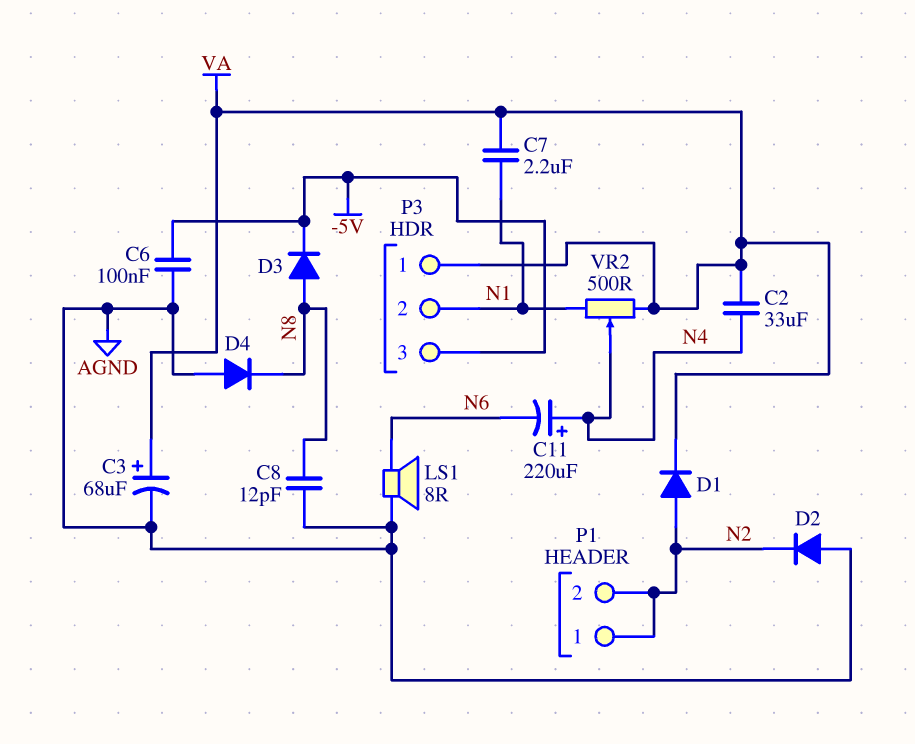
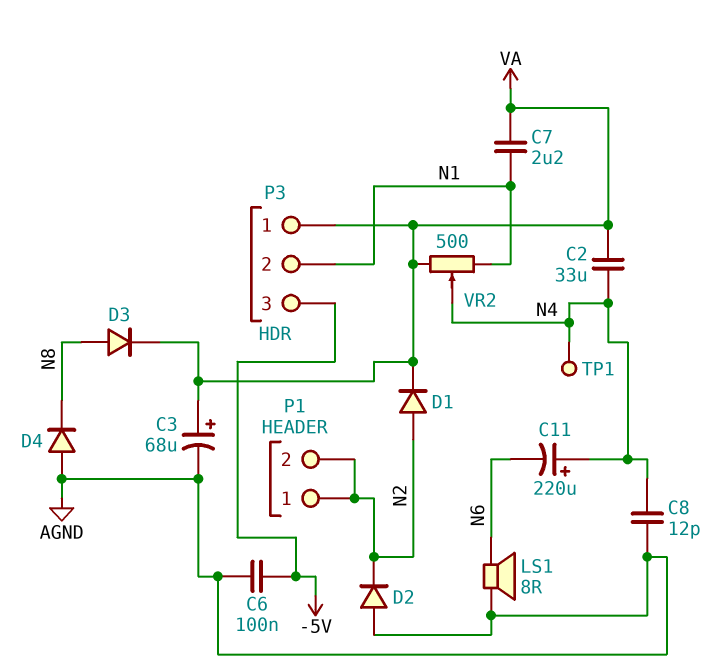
C8: 12pF (AGND, N8) -> 12pF (AGND, N4)
D3: diode (A N8, K -5V) -> diode (A N8, K VA)
TP1: none -> test point (N4)

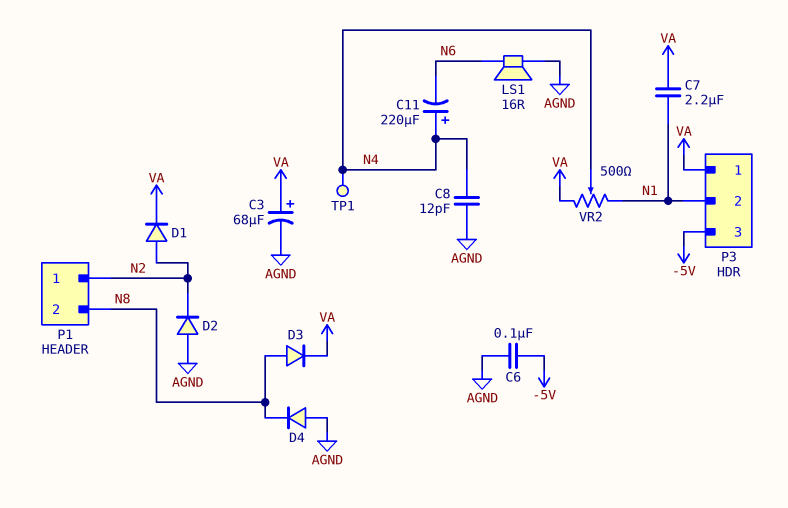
C2: 33uF (N4, VA) -> none
LS1: speaker 8R (AGND, N6) -> speaker 16R (AGND, N6)
P1 pin 2: N2 -> N8

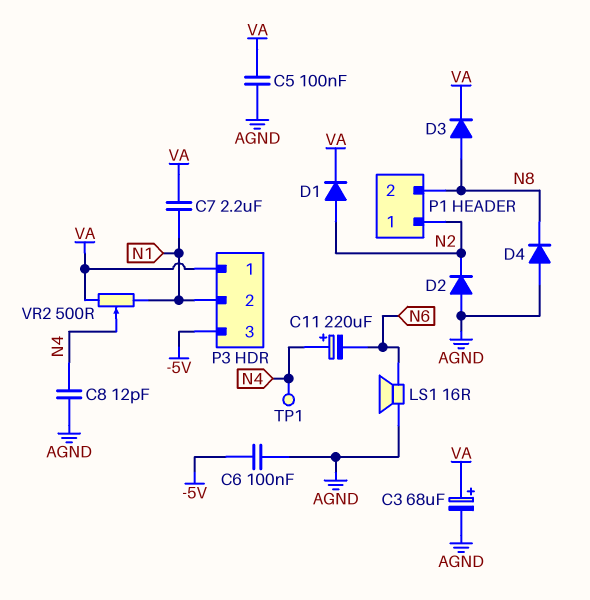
C5: none -> 100nF (AGND, VA)

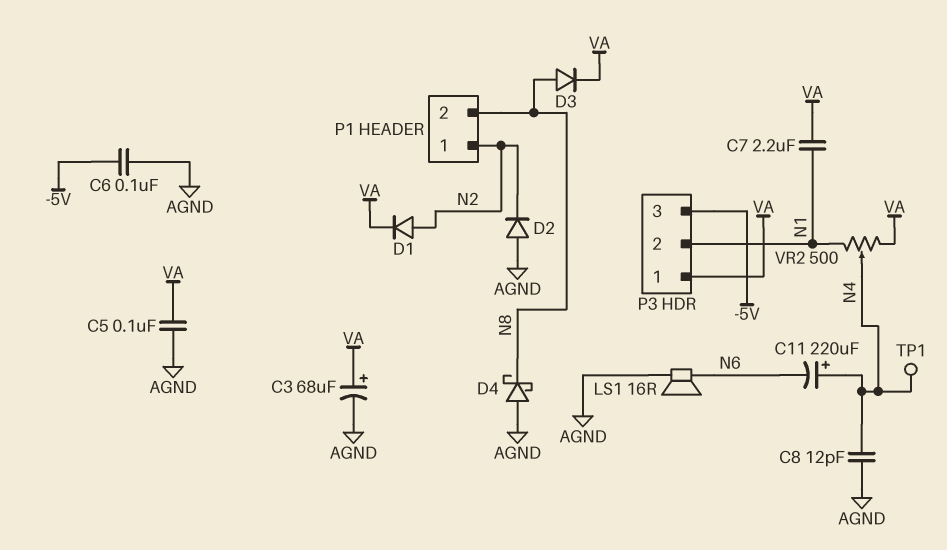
D4: diode (A AGND, K N8) -> schottky (A AGND, K N8)

